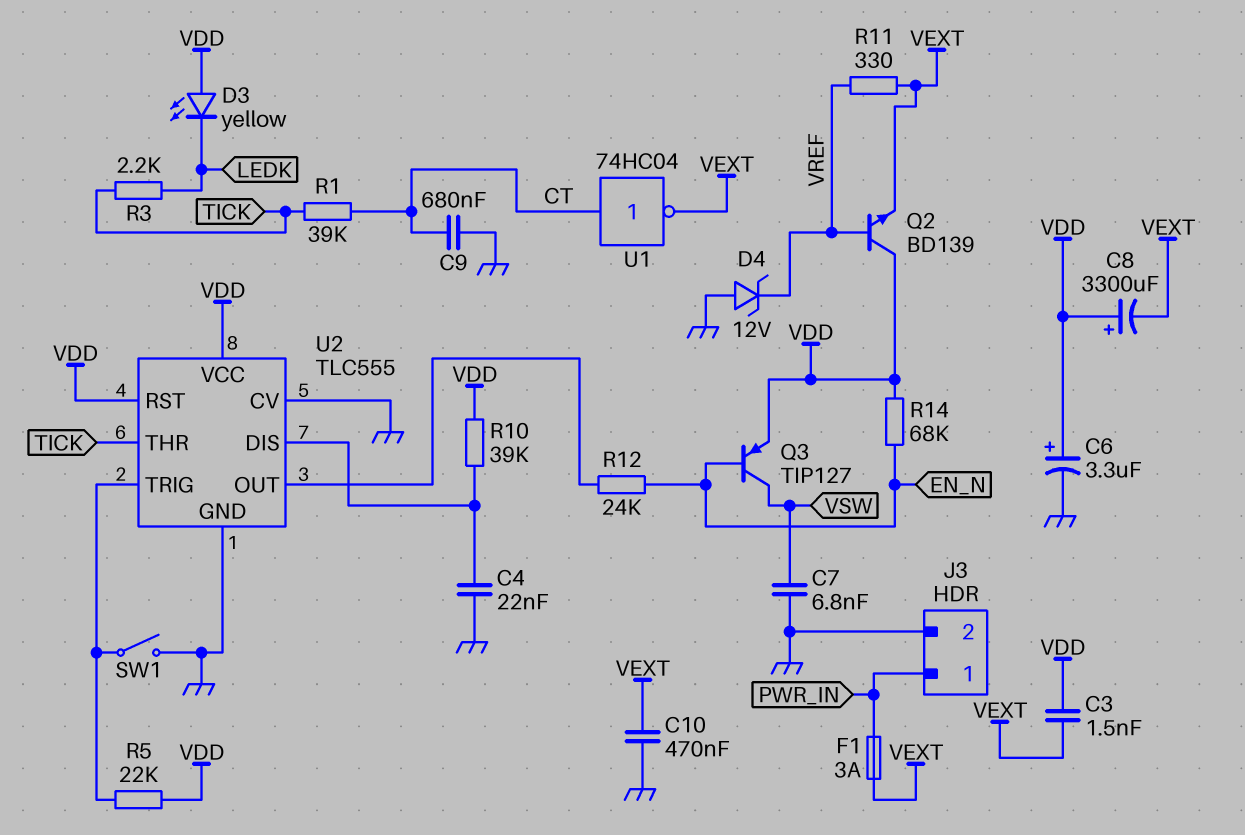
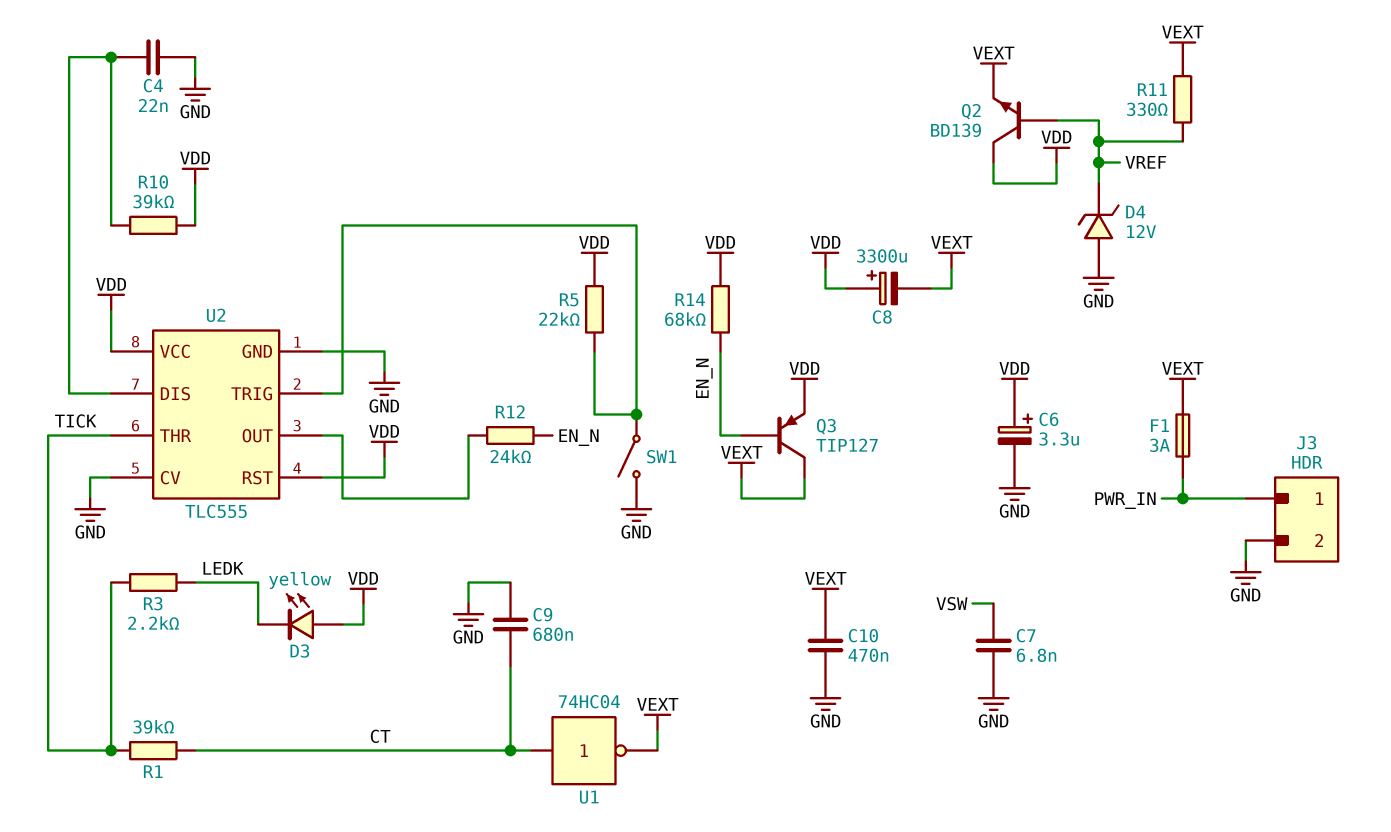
C3: 1.5nF (VDD, VEXT) -> none
Q3: PNP TIP127 (B EN_N, C VSW, E VDD) -> PNP TIP127 (B EN_N, C VEXT, E VDD)

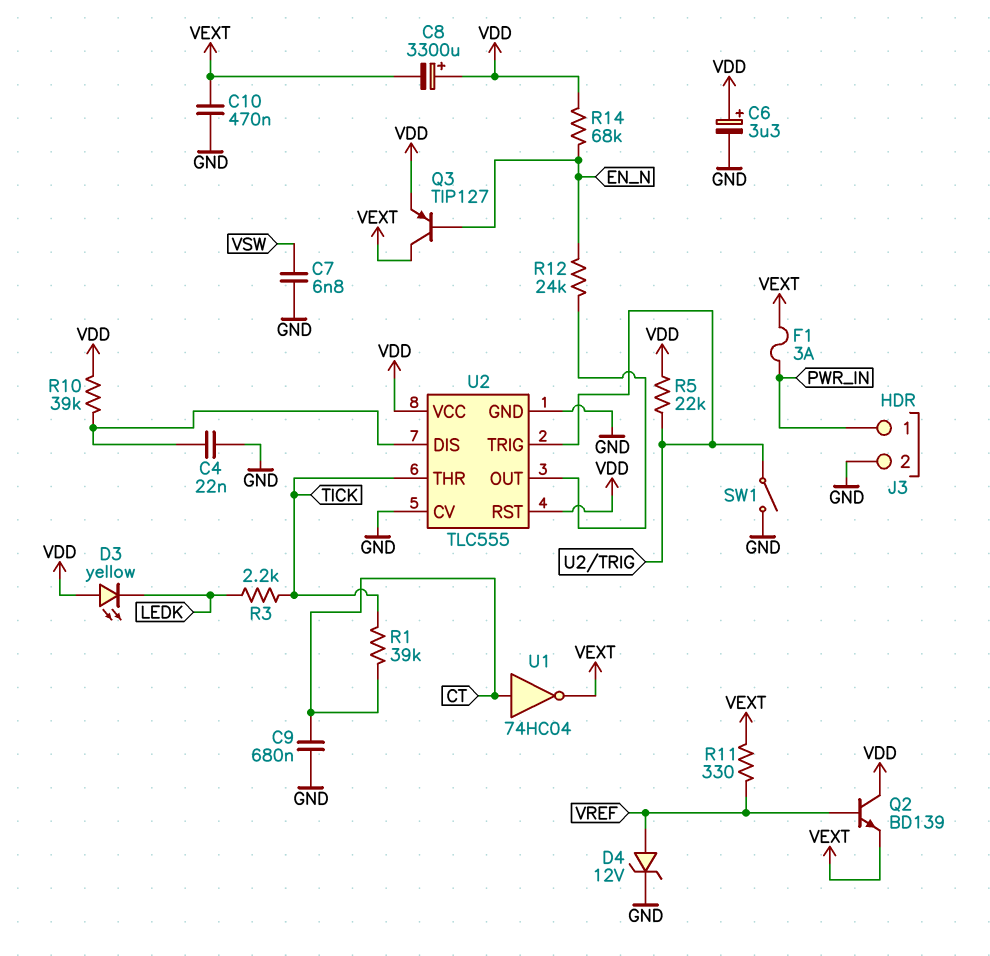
D4: zener 12V (A GND, K VREF) -> zener 12V (A VREF, K GND)

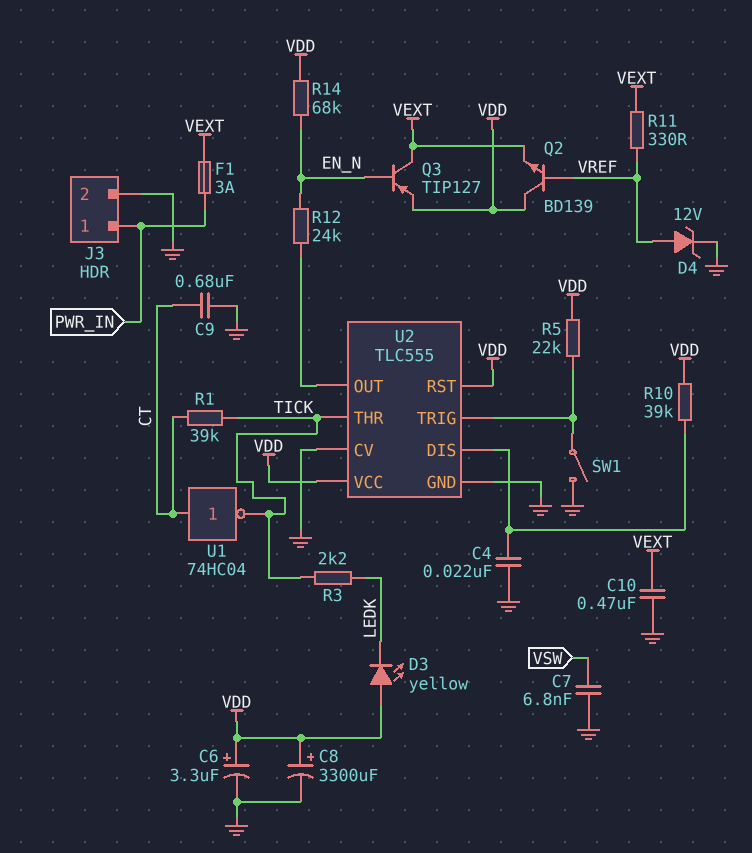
C8: 3300uF (plus VDD, minus VEXT) -> 3300uF (plus VDD, minus GND)
U1: NOT 74HC04 (in CT, out VEXT) -> NOT 74HC04 (in CT, out TICK)

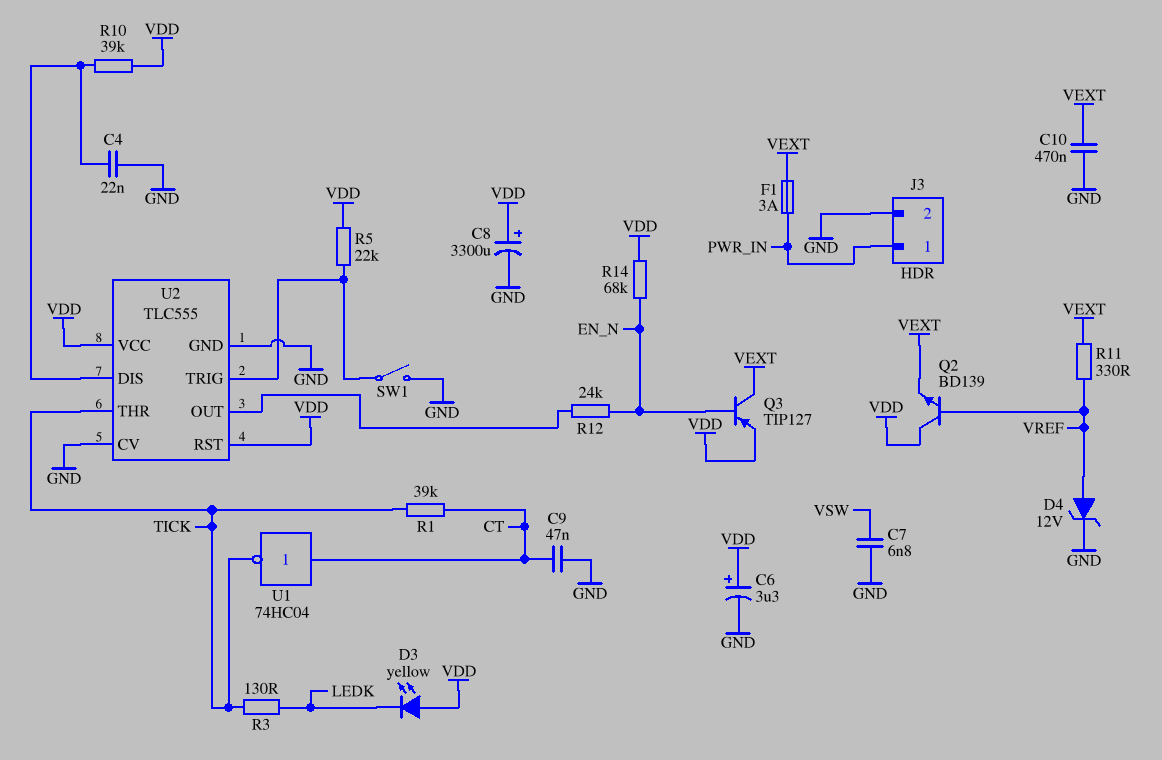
C9: 680nF (CT, GND) -> 47nF (CT, GND)
R3: 2.2k (LEDK, TICK) -> 130 (LEDK, TICK)

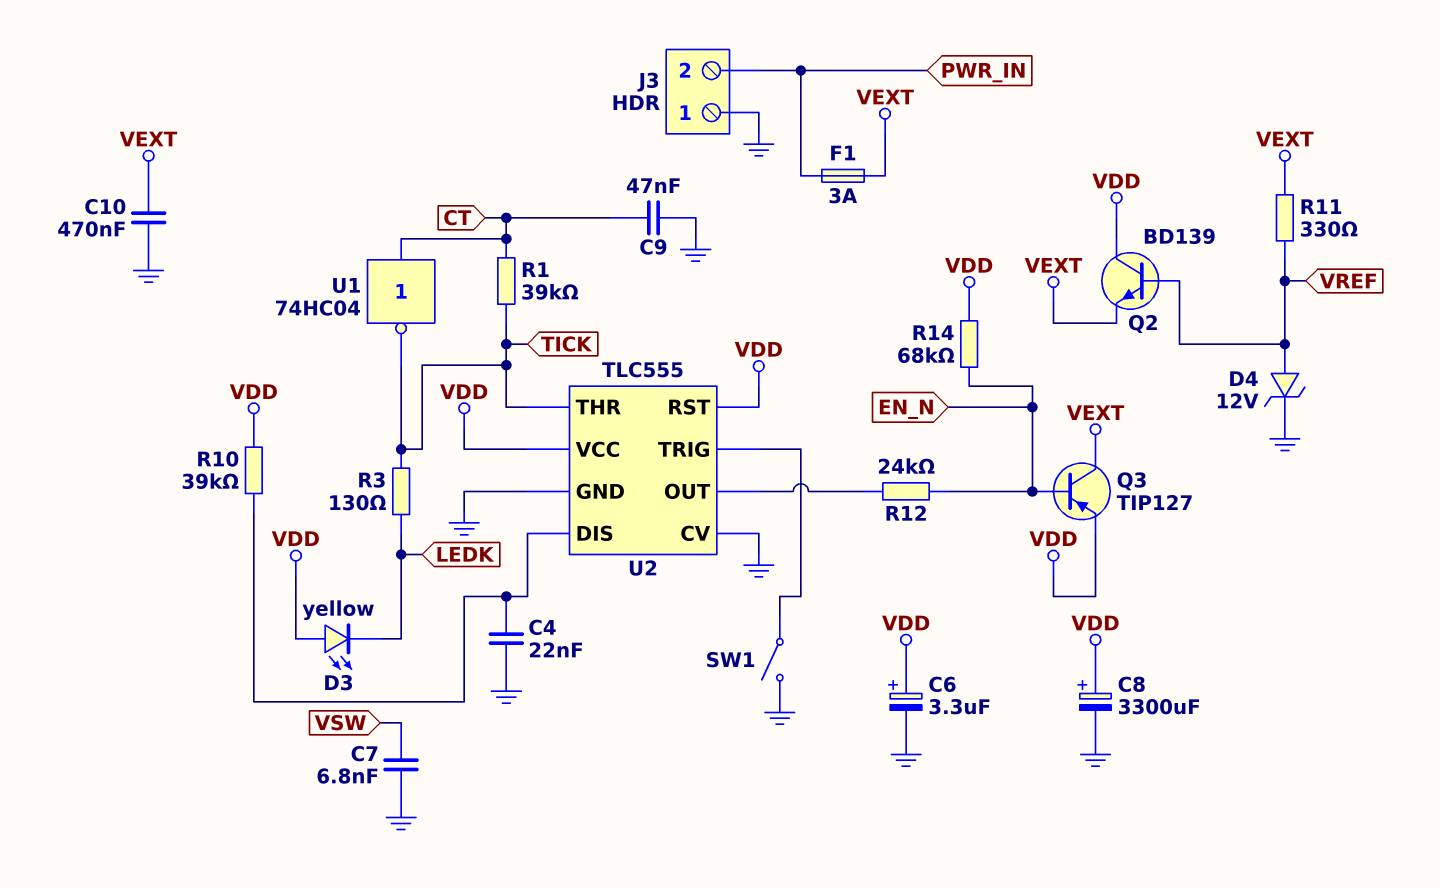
J3 pin 1: PWR_IN -> GND
J3 pin 2: GND -> PWR_IN
R5: 22k (U2/TRIG, VDD) -> none

